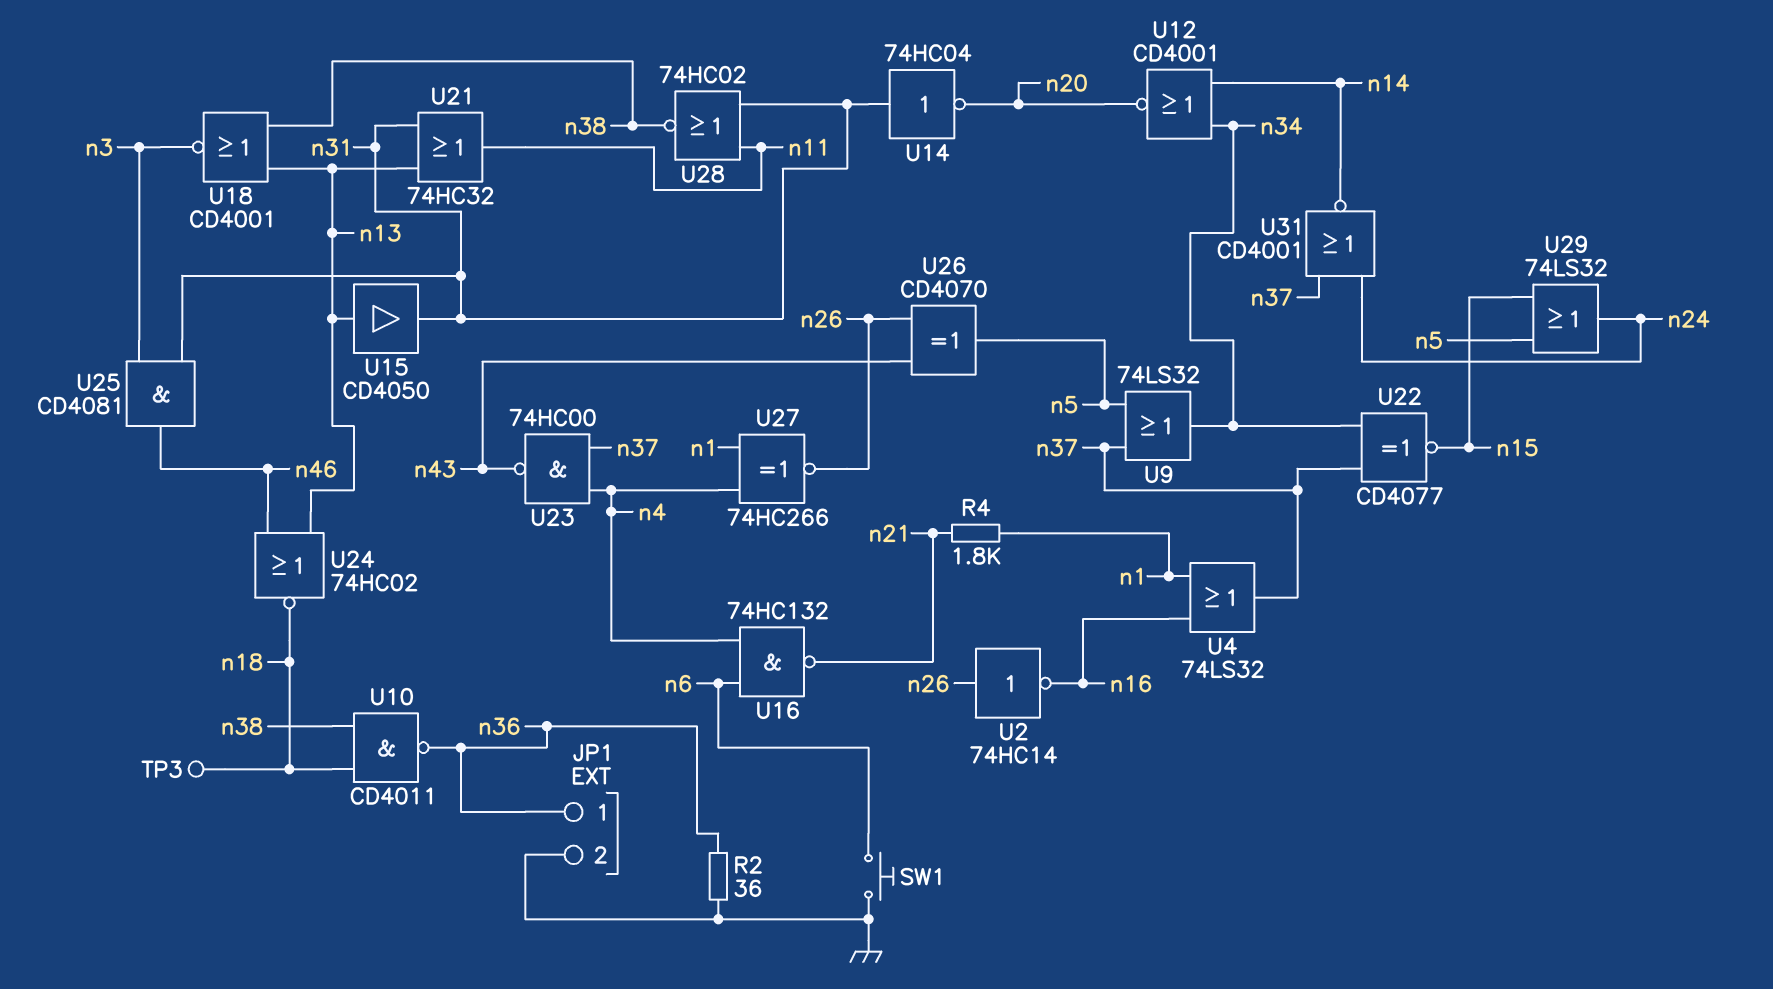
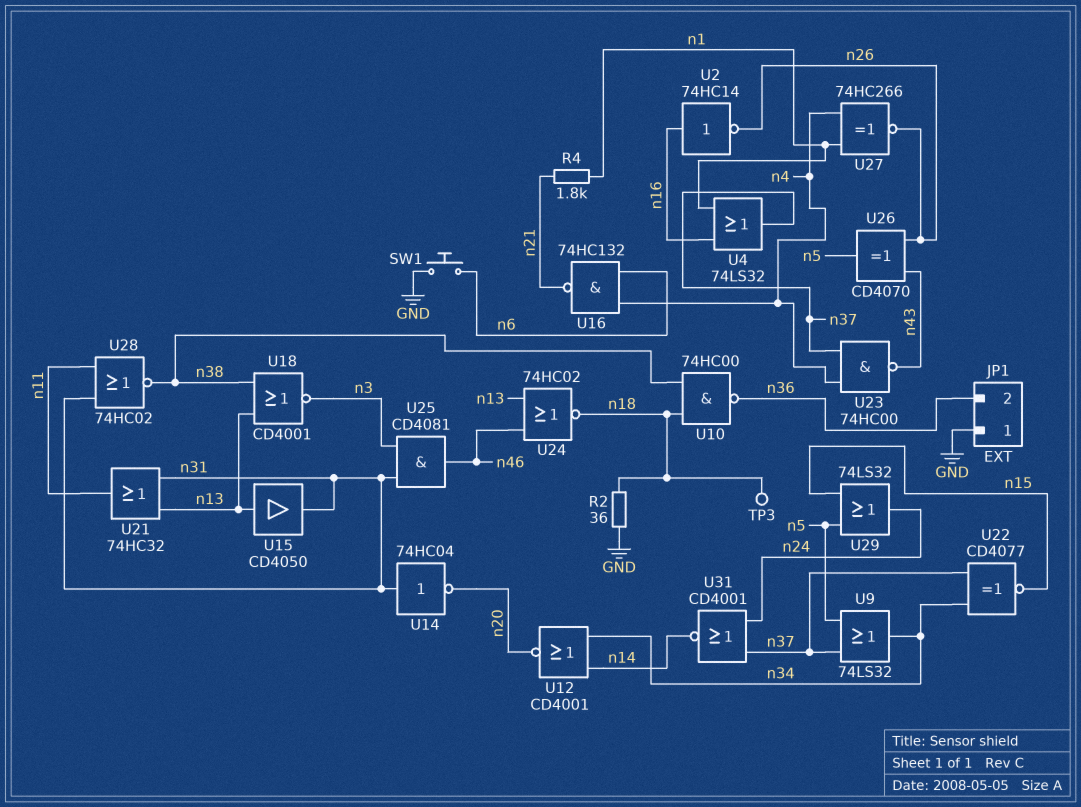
JP1 pin 1: n36 -> GND
JP1 pin 2: GND -> n36
R2: 36 (GND, n36) -> 36 (GND, n18)
U2: NOT 74HC14 (in n26, out n16) -> NOT 74HC14 (in n16, out n26)
U10: NAND CD4011 (in n18, in n38, out n36) -> NAND 74HC00 (in n18, in n38, out n36)

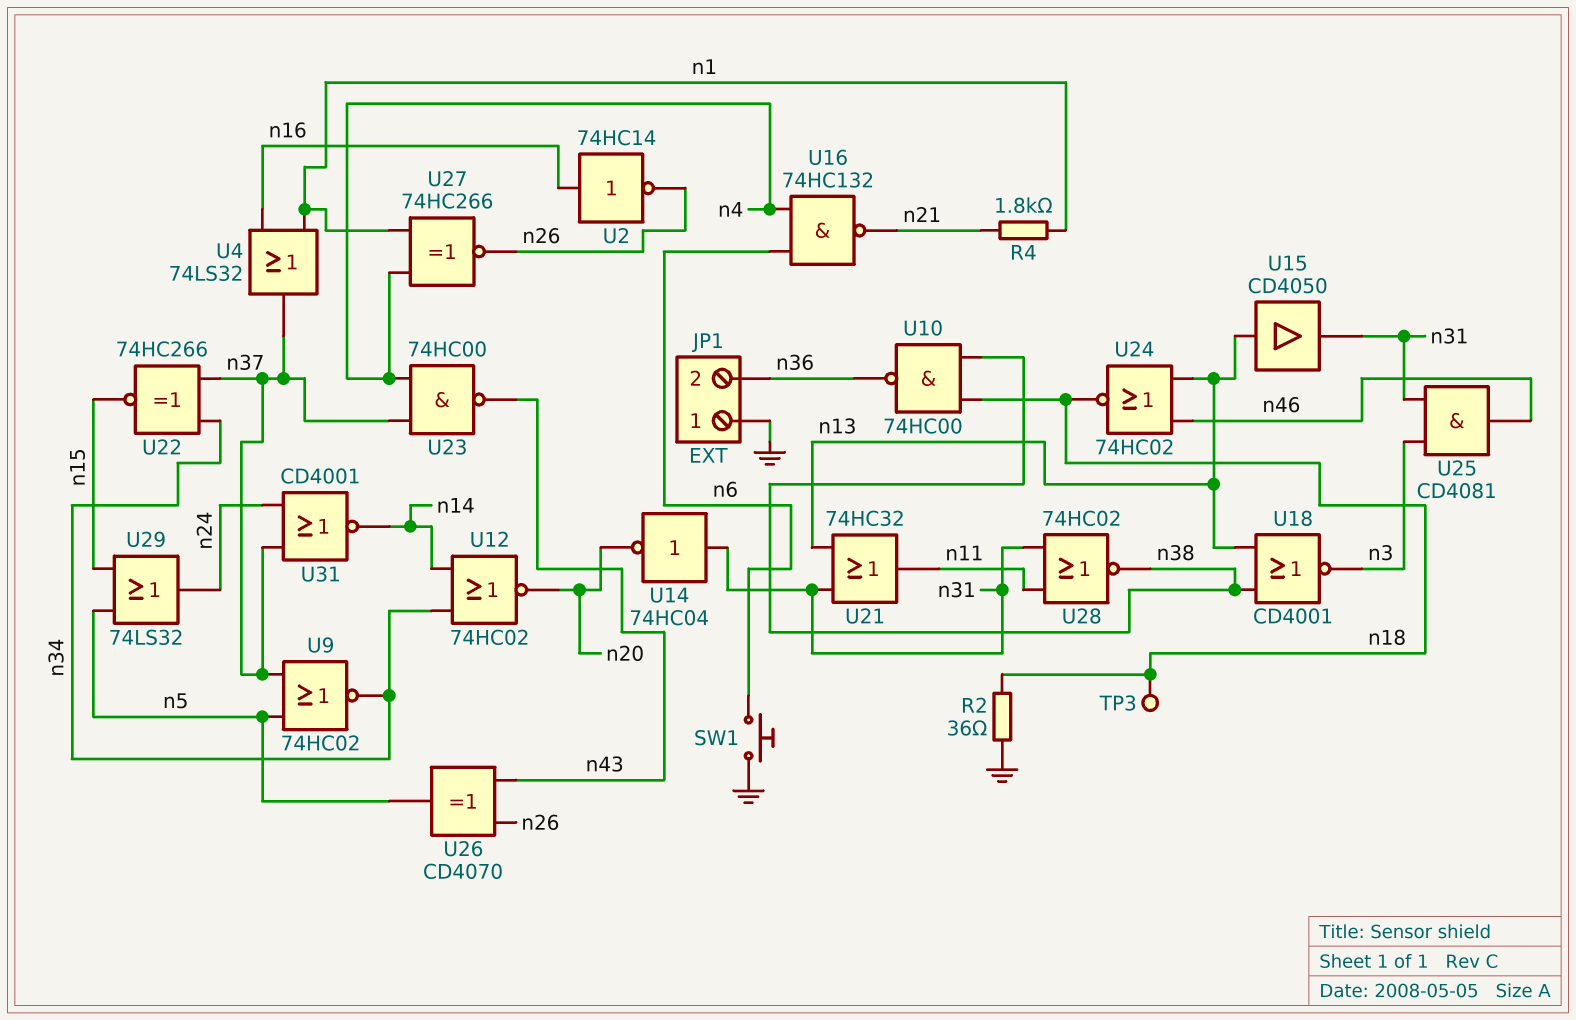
U9: OR 74LS32 (in n5, in n37, out n34) -> NOR 74HC02 (in n5, in n37, out n34)
U12: NOR CD4001 (in n14, in n34, out n20) -> NOR 74HC02 (in n14, in n34, out n20)
U22: XNOR CD4077 (in n34, in n37, out n15) -> XNOR 74HC266 (in n34, in n37, out n15)

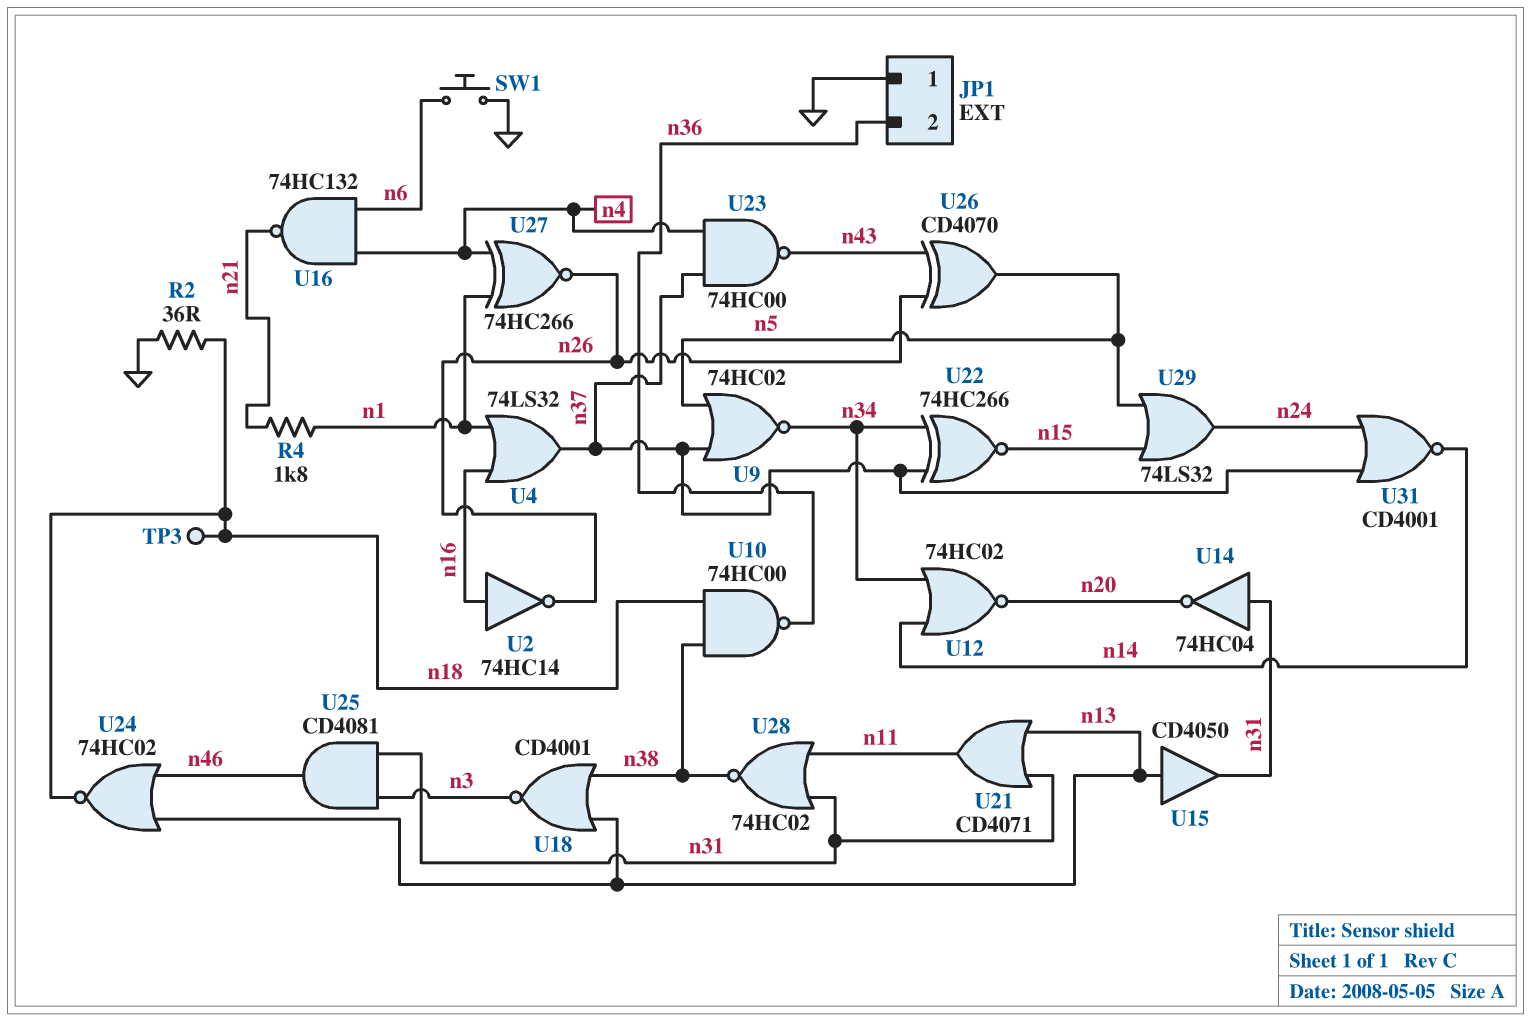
U21: OR 74HC32 (in n13, in n31, out n11) -> OR CD4071 (in n13, in n31, out n11)

